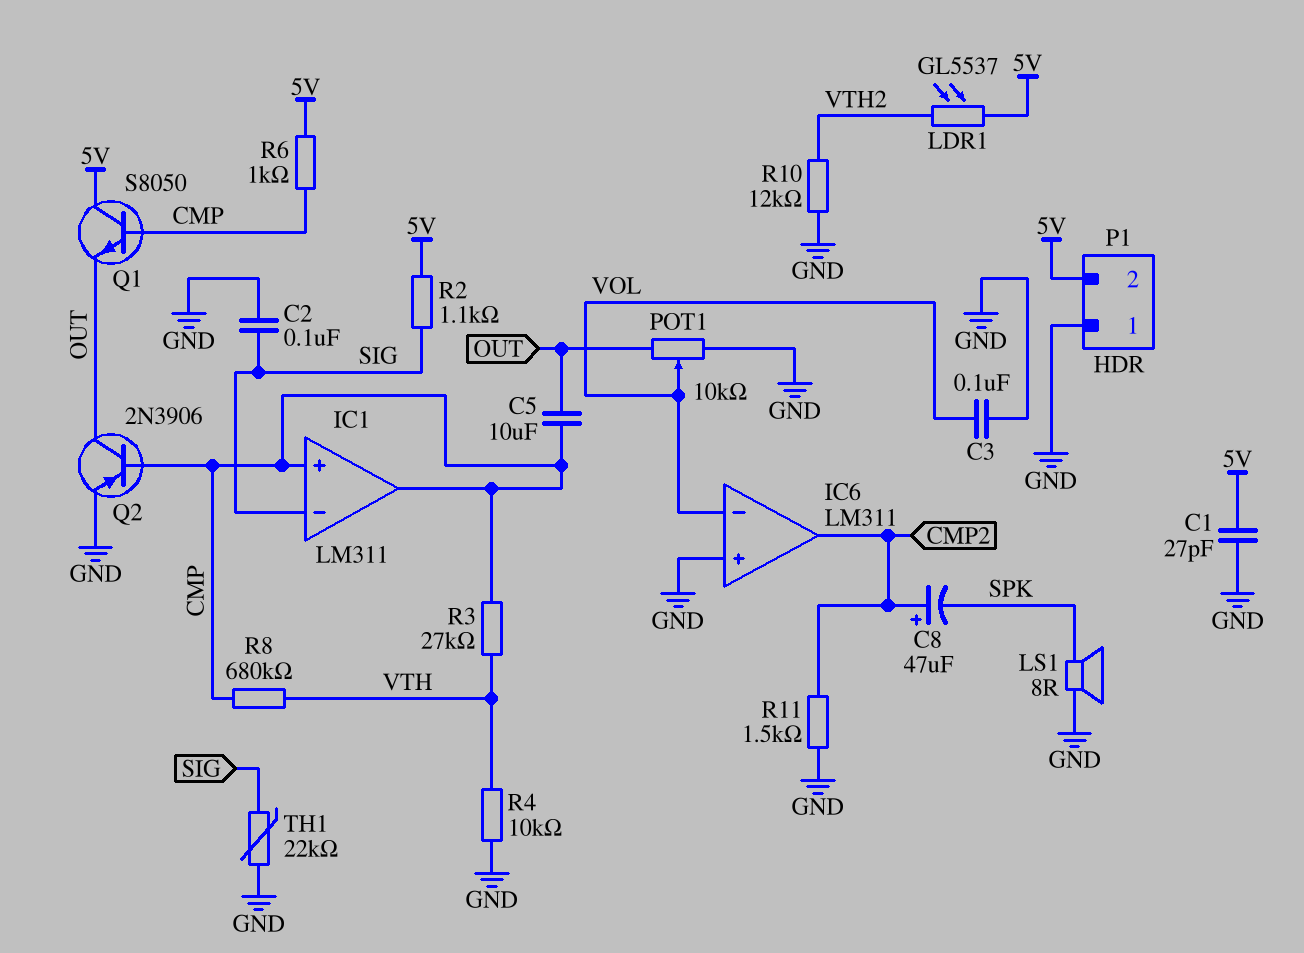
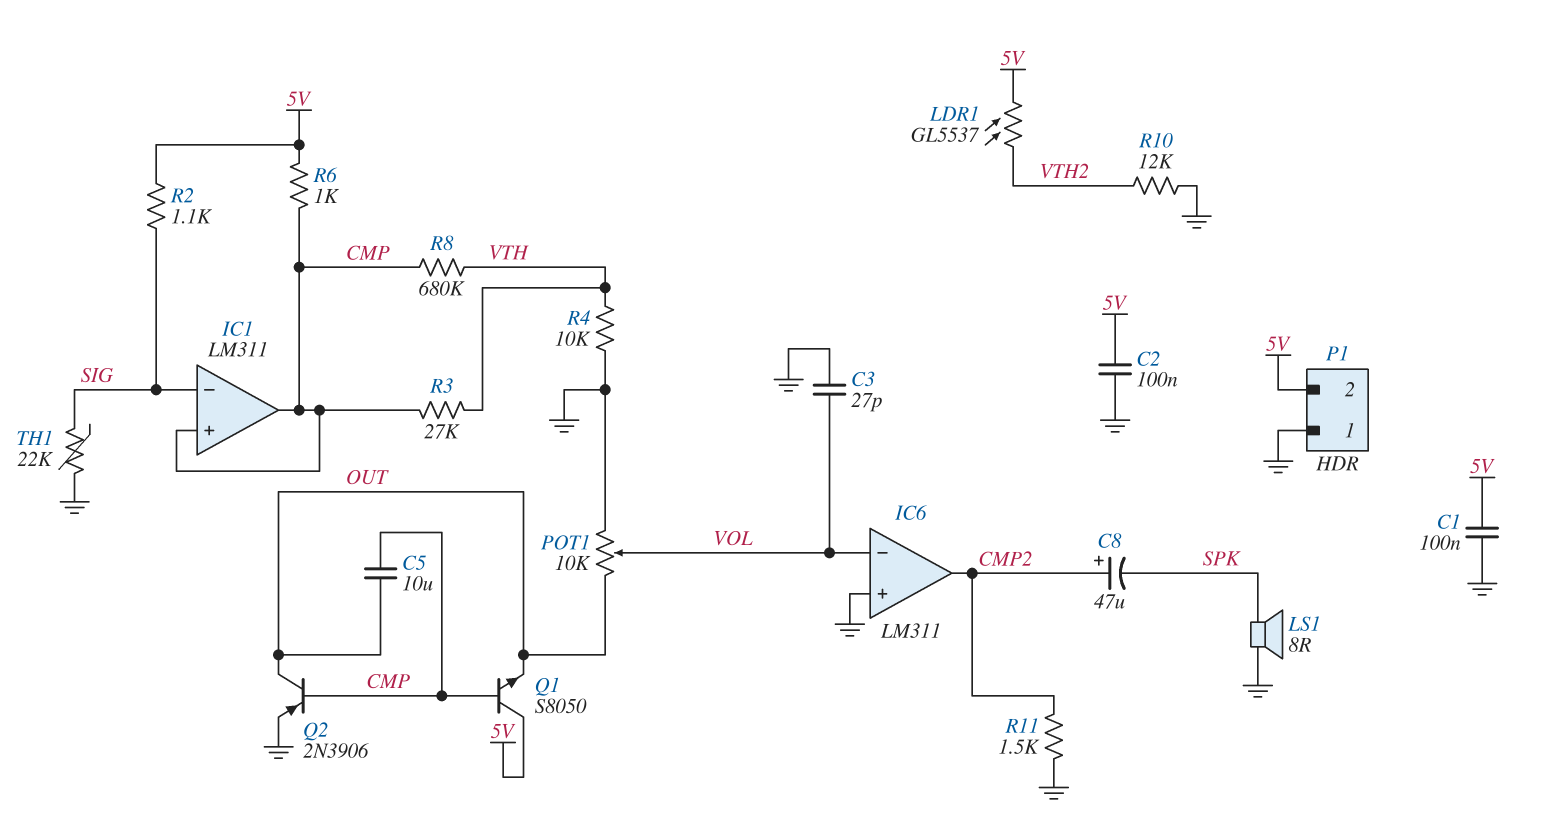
C1: 27pF (5V, GND) -> 100nF (5V, GND)
C2: 100nF (GND, SIG) -> 100nF (5V, GND)
C3: 100nF (GND, VOL) -> 27pF (GND, VOL)

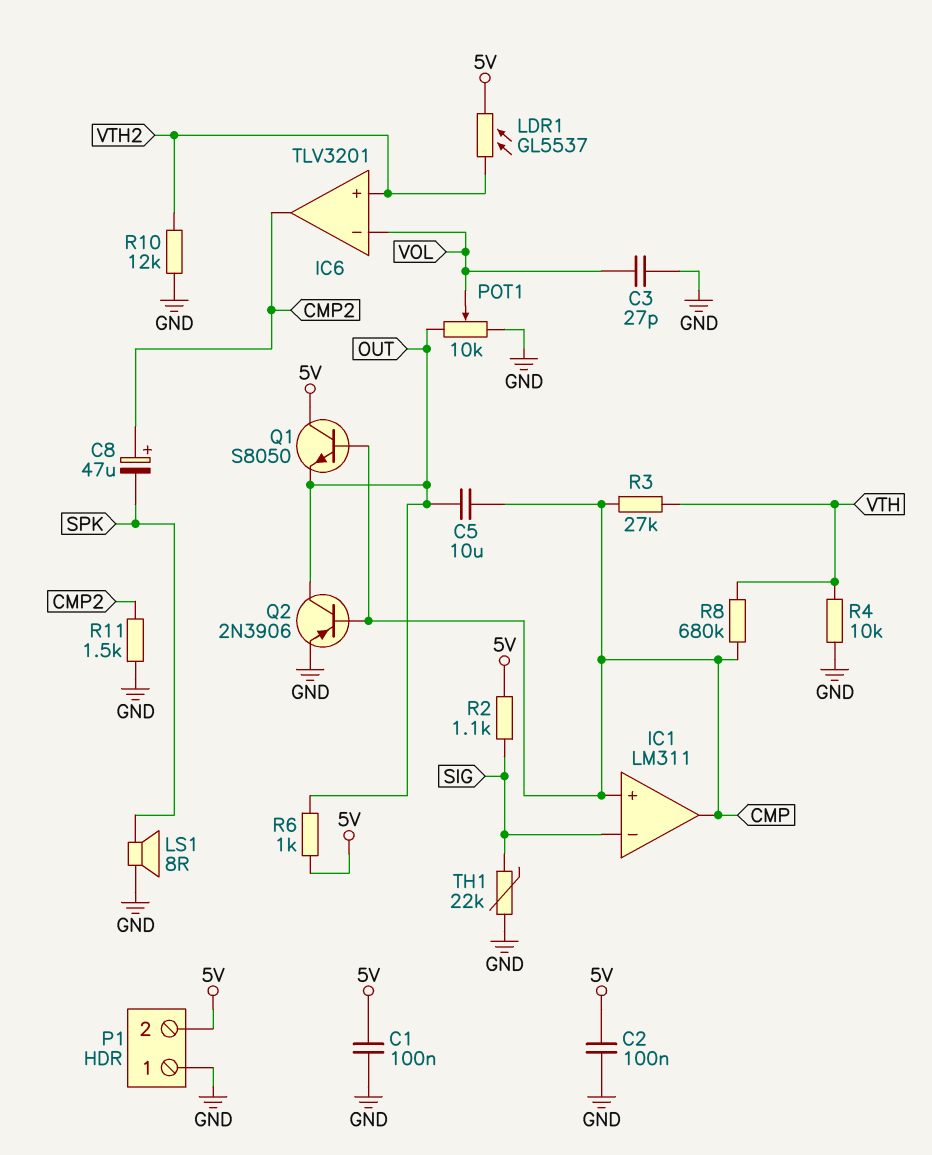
IC6: LM311 -> TLV3201
IC6 pin in+: GND -> VTH2
R6: 1k (5V, CMP) -> 1k (5V, OUT)

